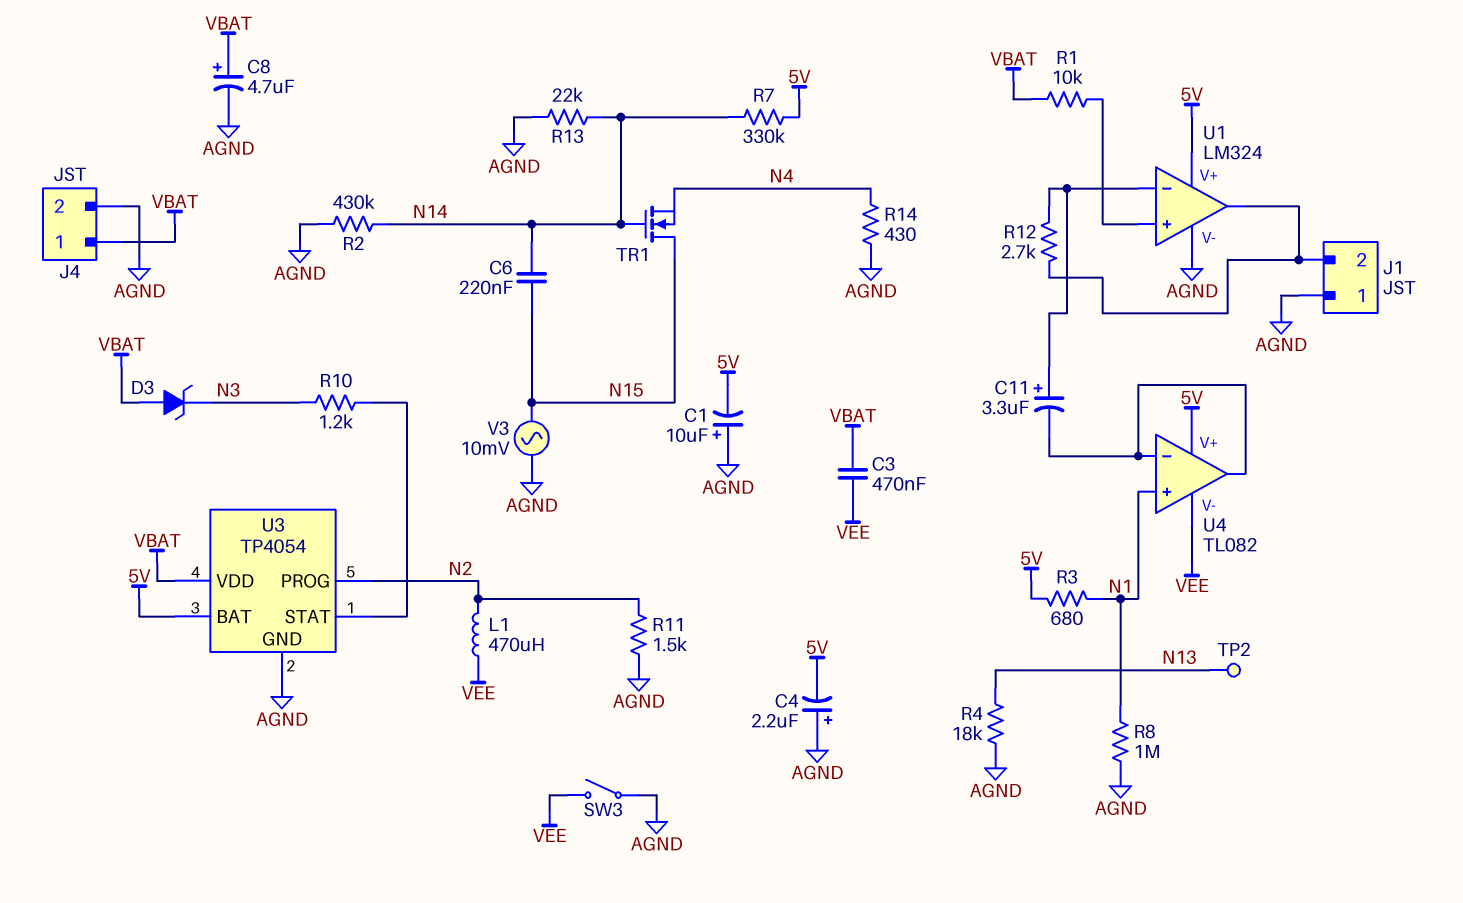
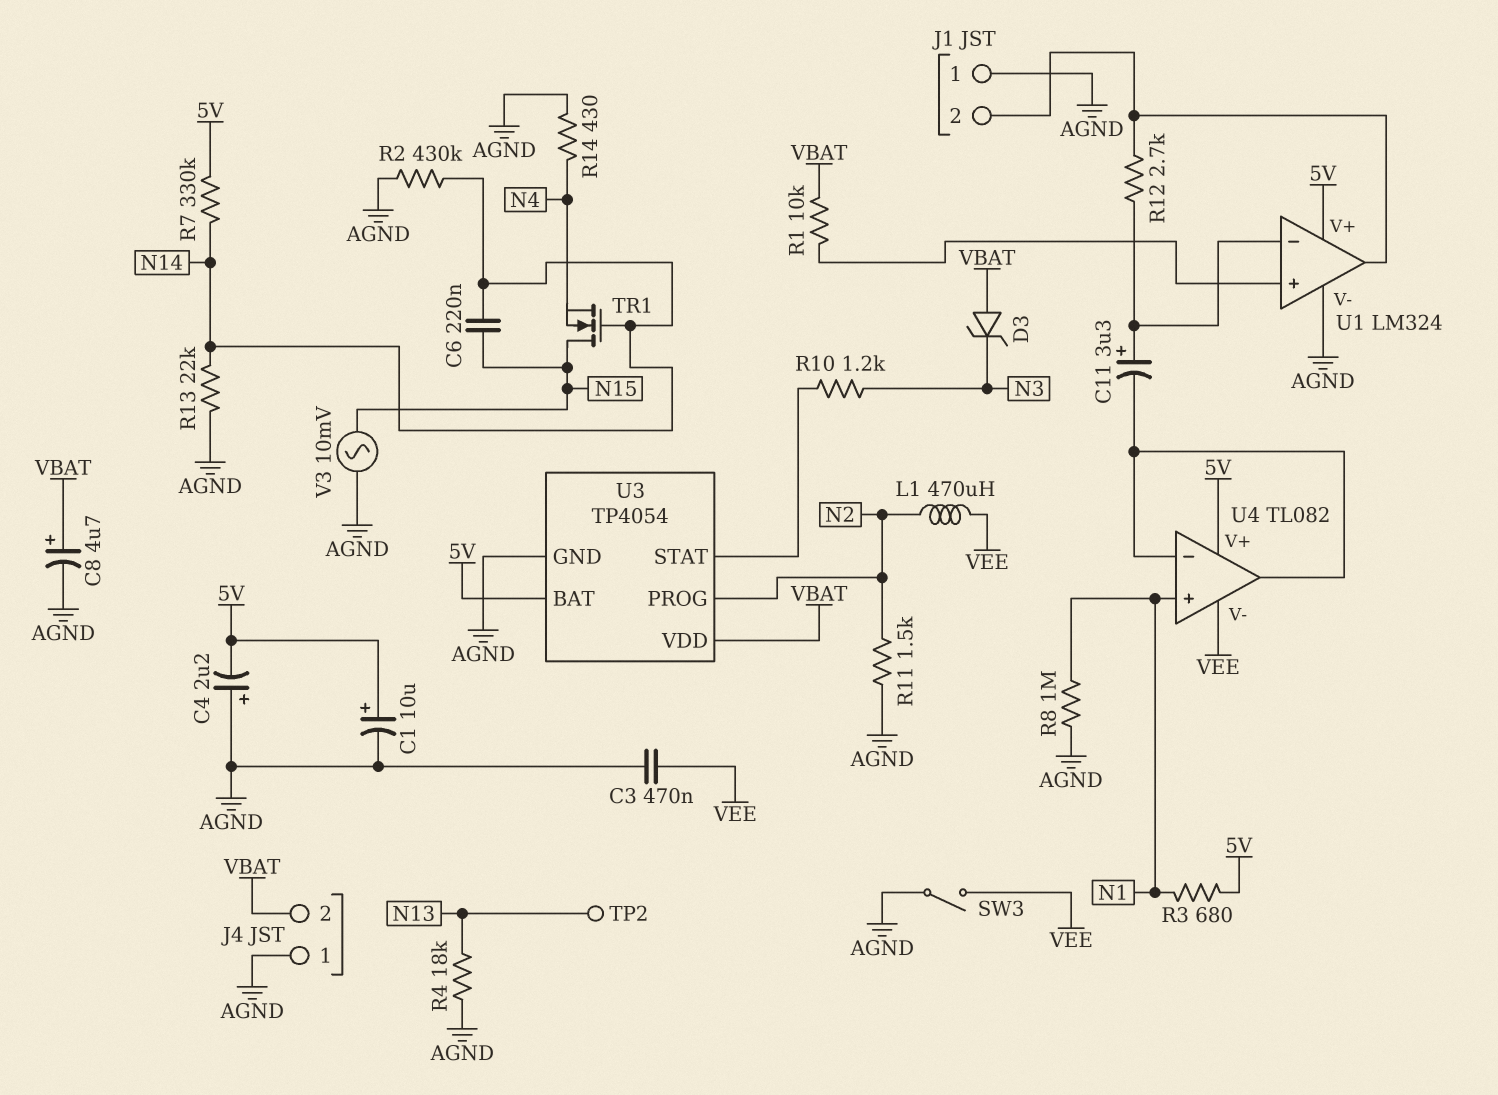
C1: 10uF (plus AGND, minus 5V) -> 10uF (plus 5V, minus AGND)
C3: 470nF (VBAT, VEE) -> 470nF (AGND, VEE)
J4 pin 1: VBAT -> AGND
J4 pin 2: AGND -> VBAT

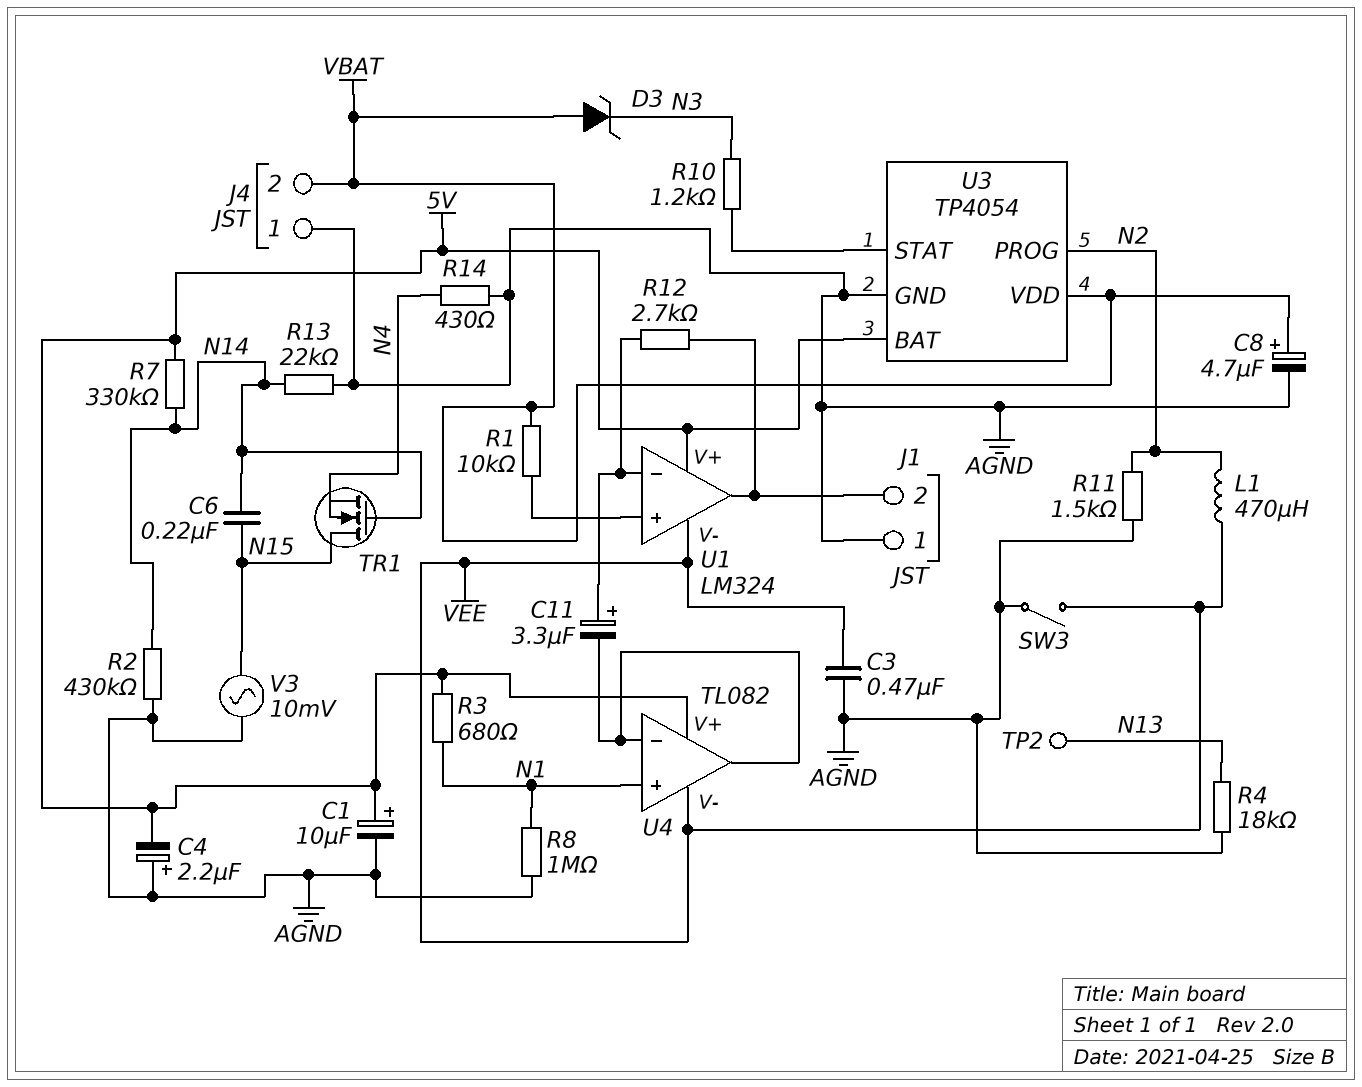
U1 pin V-: AGND -> VEE

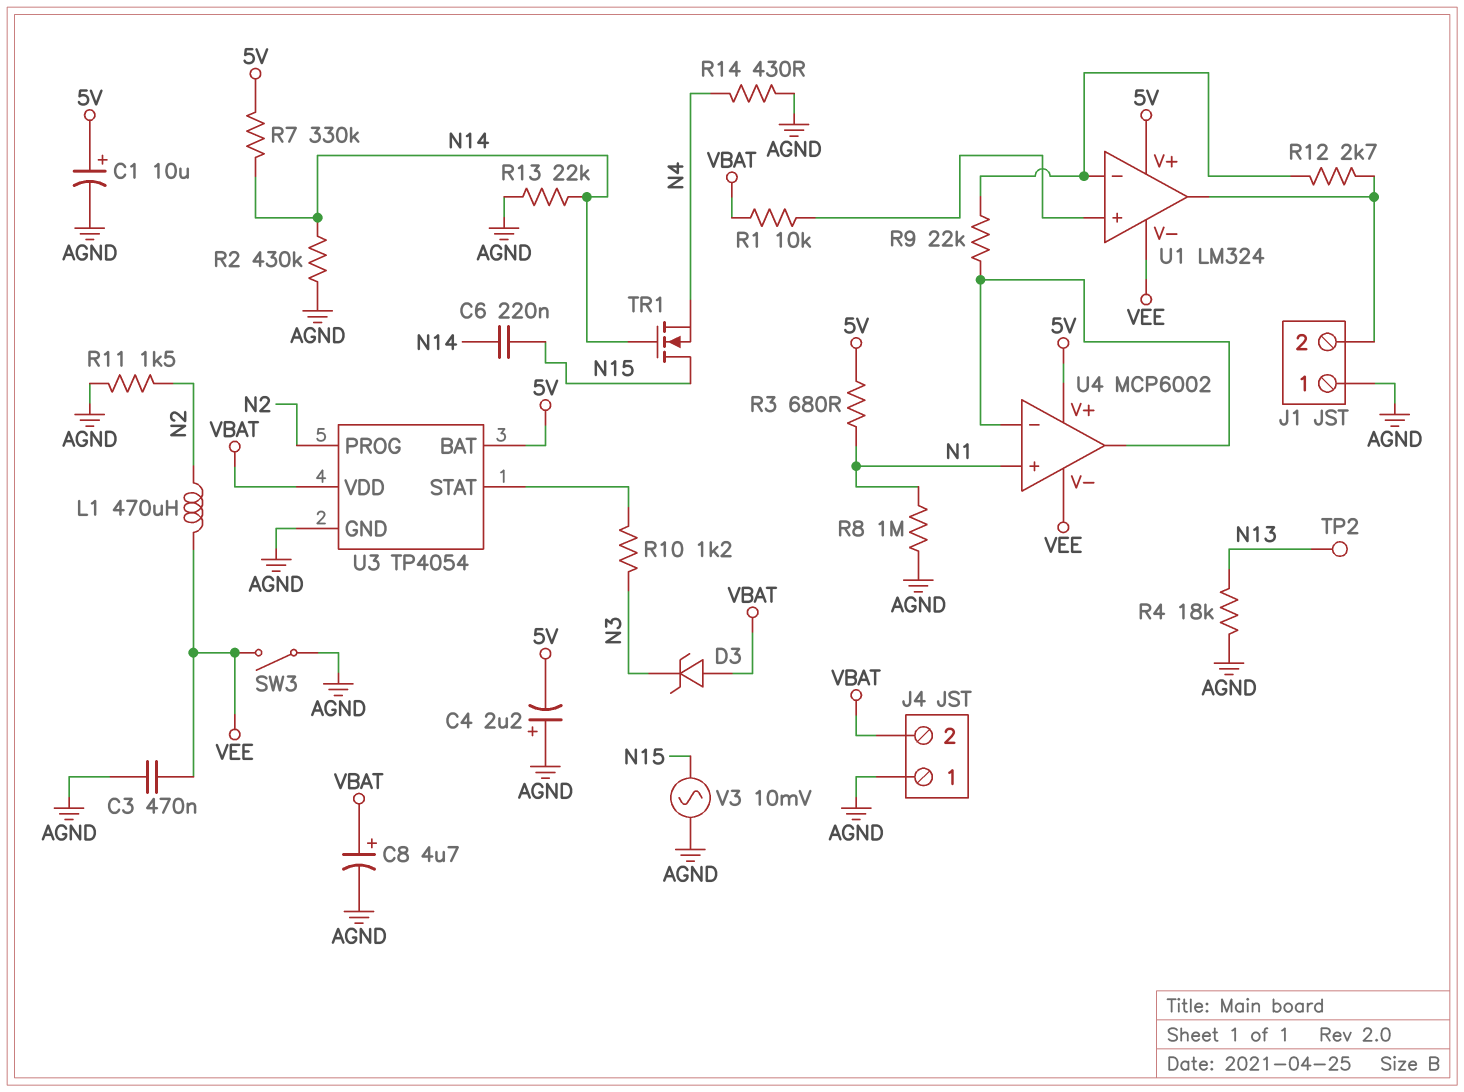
C11: 3.3uF (plus U1/in-, minus U4/in-) -> none
R9: none -> 22k (U1/in-, U4/in-)
U4: TL082 -> MCP6002

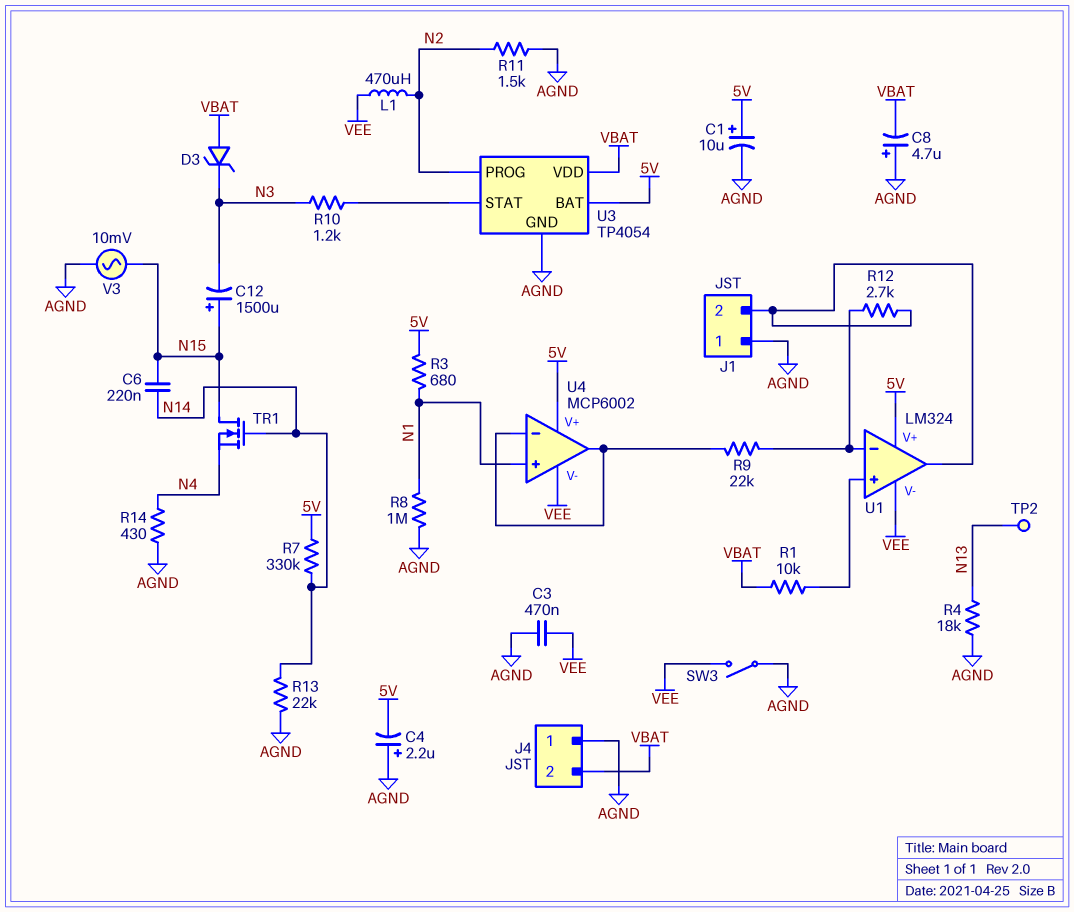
C8: 4.7uF (plus VBAT, minus AGND) -> 4.7uF (plus AGND, minus VBAT)
C12: none -> 1500uF (plus N15, minus N3)
R2: 430k (AGND, N14) -> none

